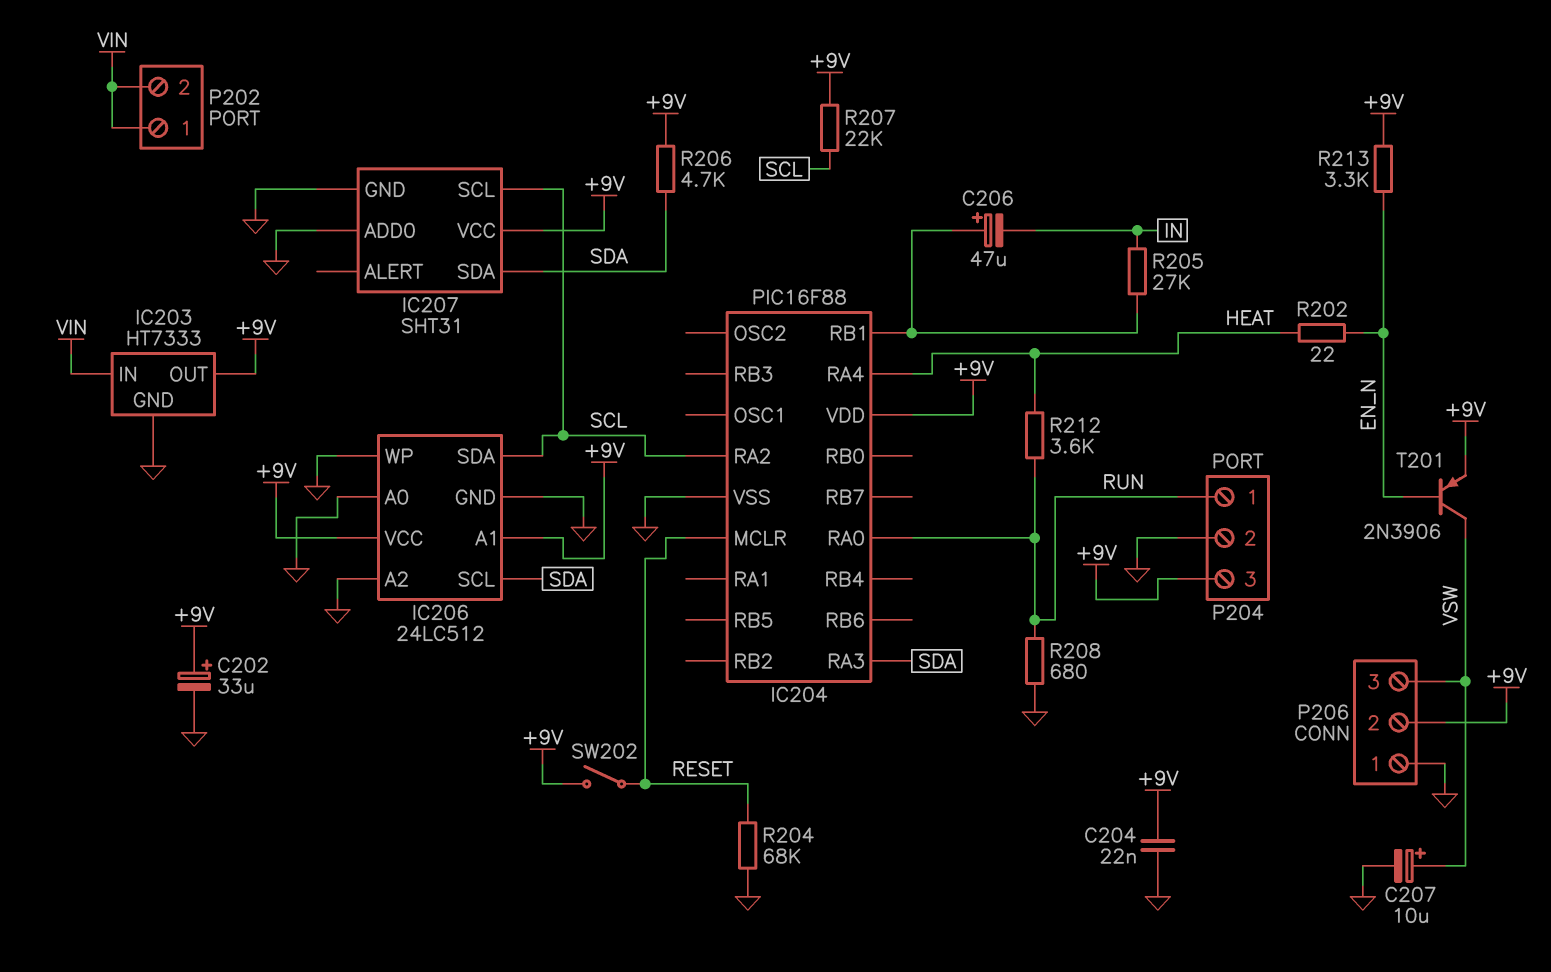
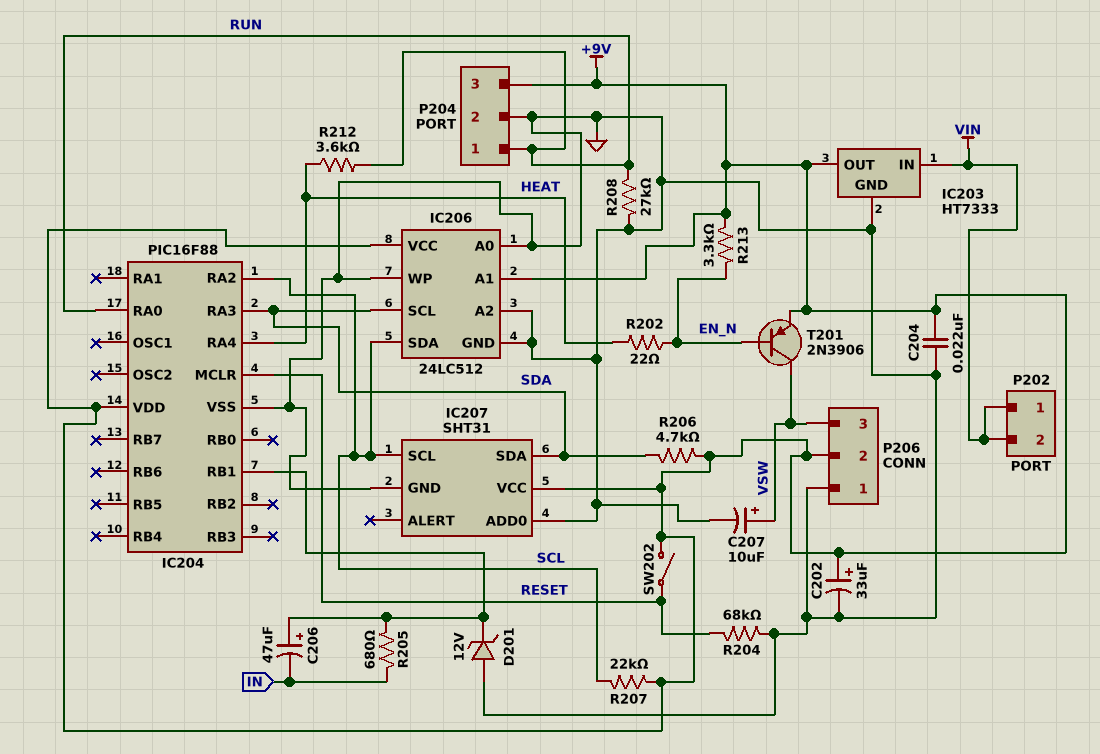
D201: none -> zener 12V (A GND, K IC204/RB1)
R205: 27k (IC204/RB1, IN) -> 680 (IC204/RB1, IN)
R208: 680 (GND, RUN) -> 27k (GND, RUN)

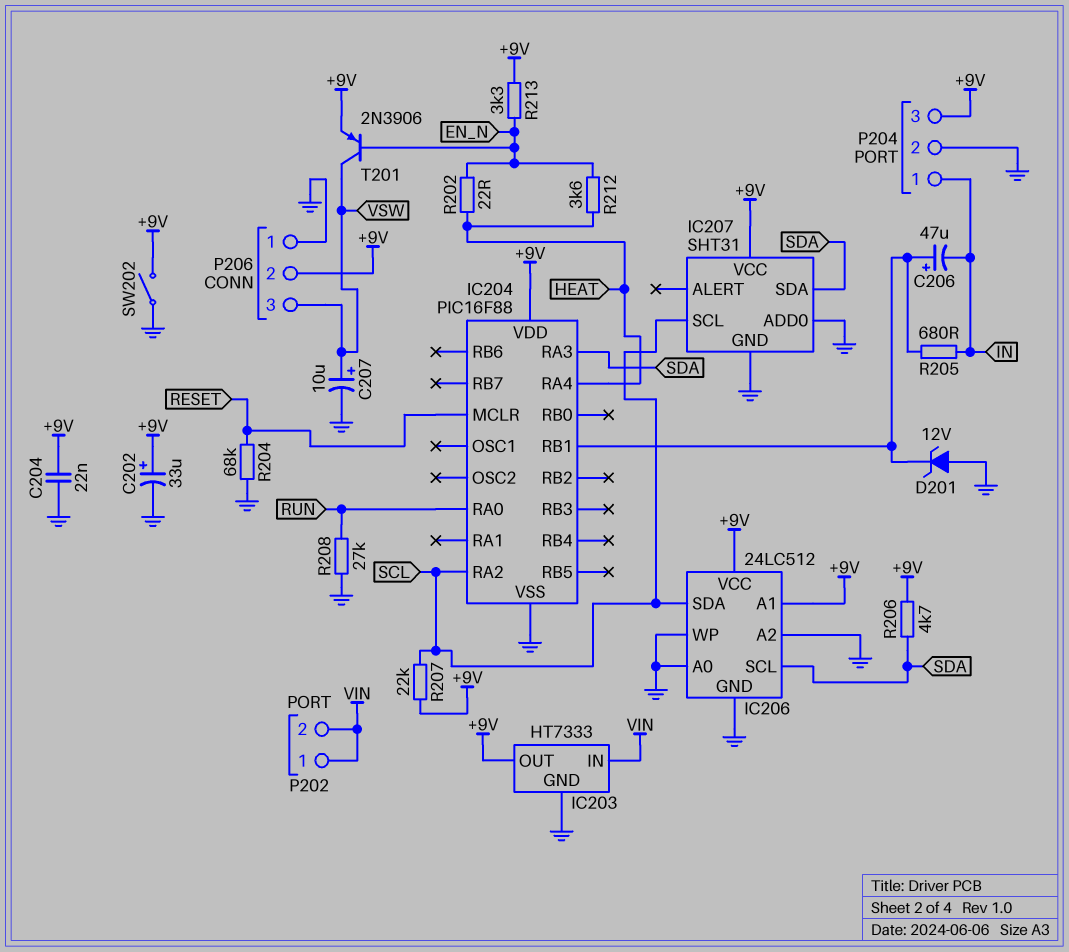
P204 pin 1: RUN -> IN
R212: 3.6k (HEAT, RUN) -> 3.6k (EN_N, HEAT)
SW202: switch (+9V, RESET) -> switch (+9V, GND)

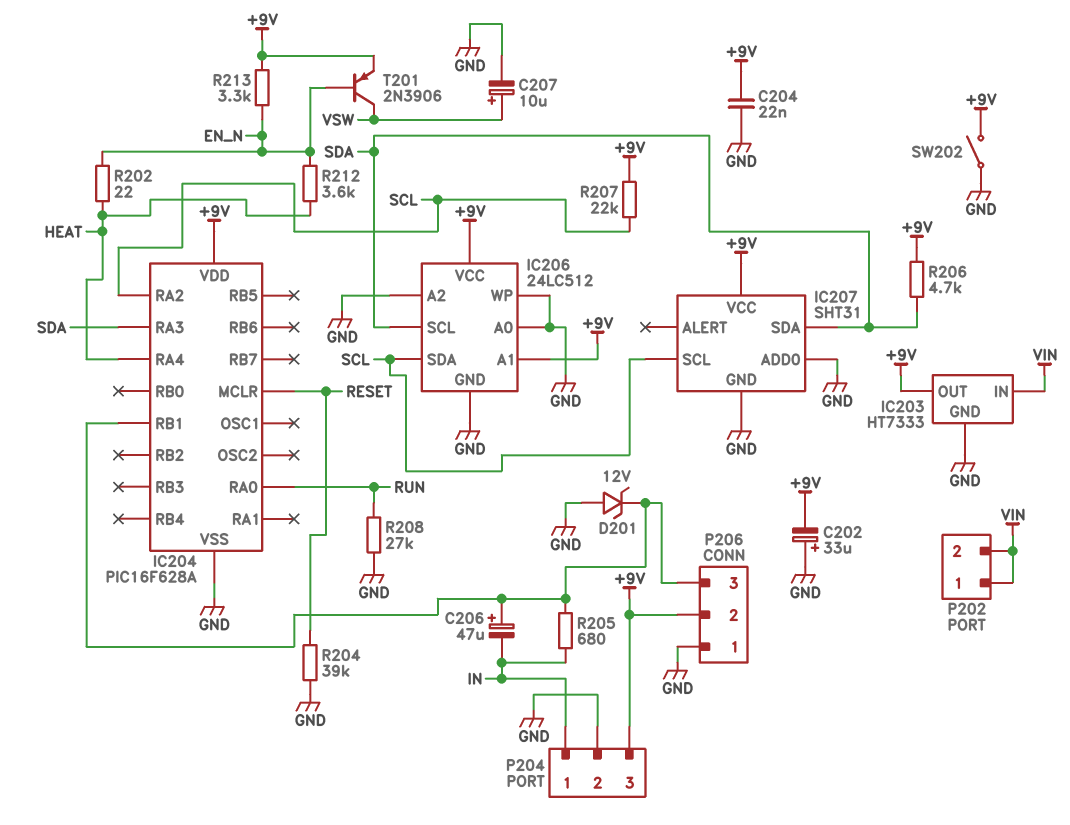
C202: 33uF (plus +9V, minus GND) -> 33uF (plus GND, minus +9V)
IC204: PIC16F88 -> PIC16F628A
P206 pin 3: VSW -> IC204/RB1
R204: 68k (GND, RESET) -> 39k (GND, RESET)

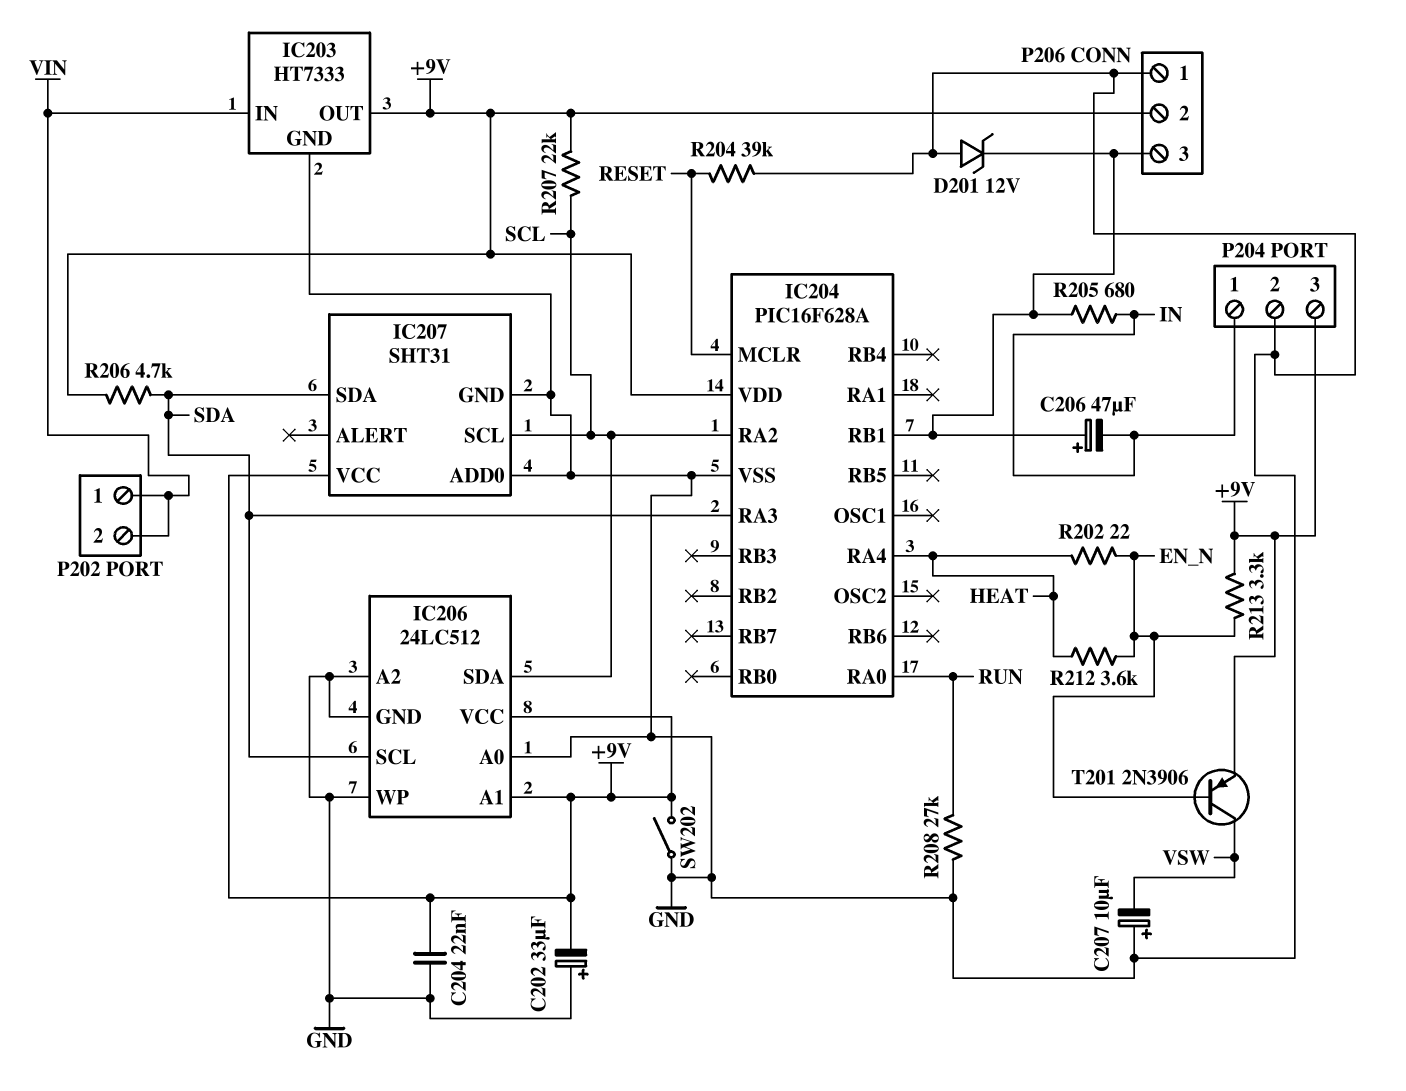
C207: 10uF (plus VSW, minus GND) -> 10uF (plus GND, minus VSW)

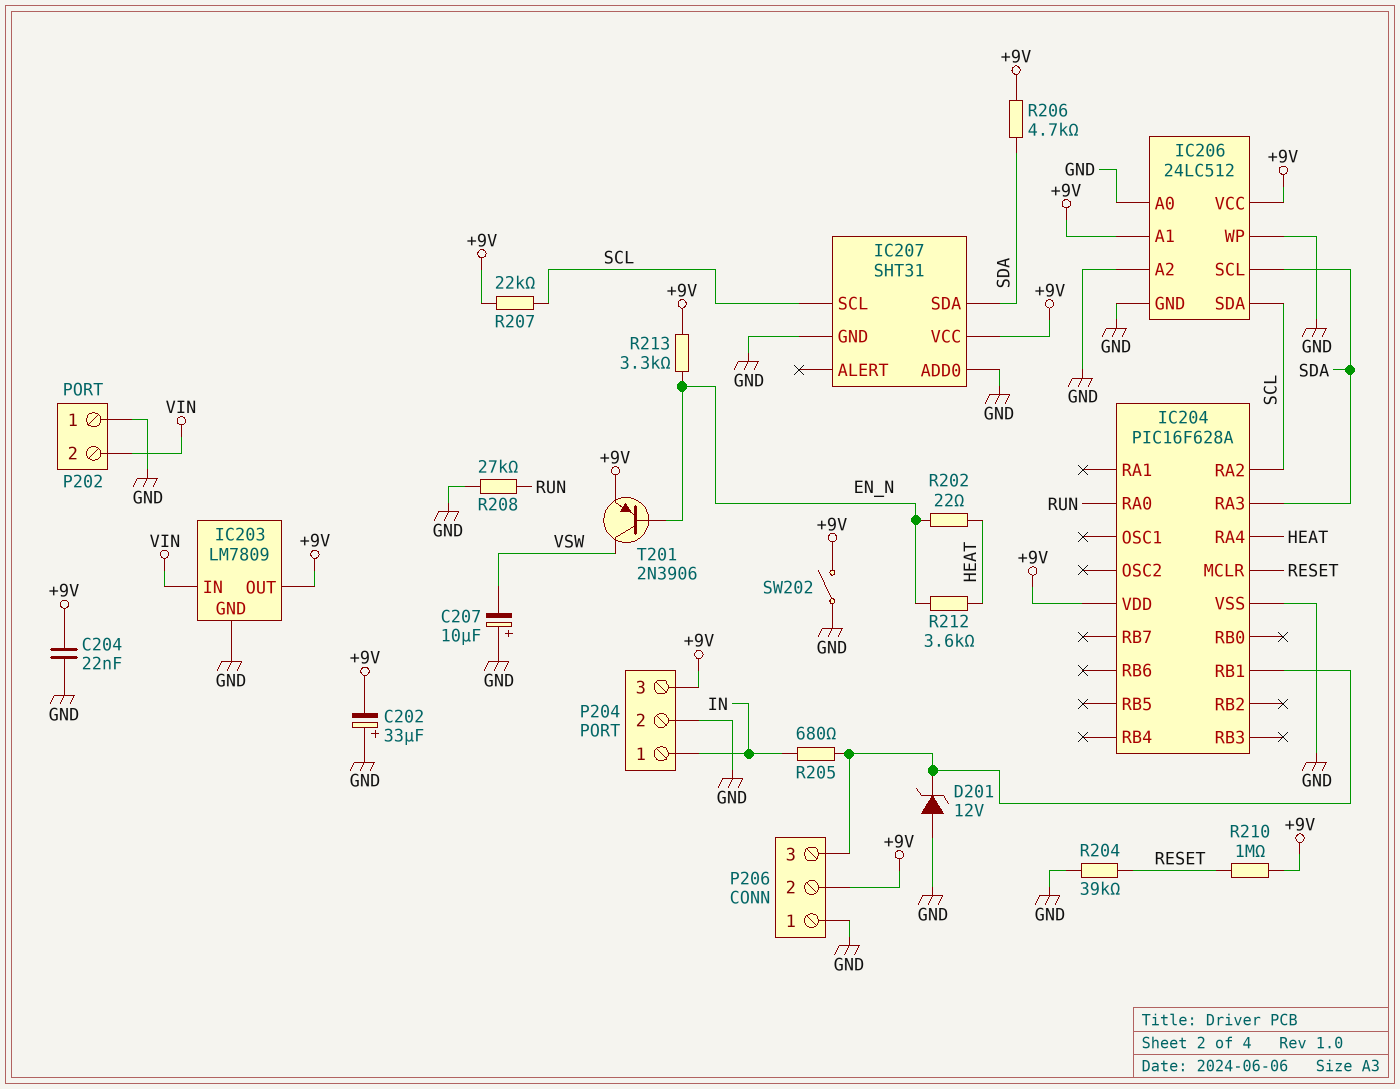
C206: 47uF (plus IC204/RB1, minus IN) -> none
IC203: HT7333 -> LM7809
P202 pin 1: VIN -> GND
R210: none -> 1M (+9V, RESET)

